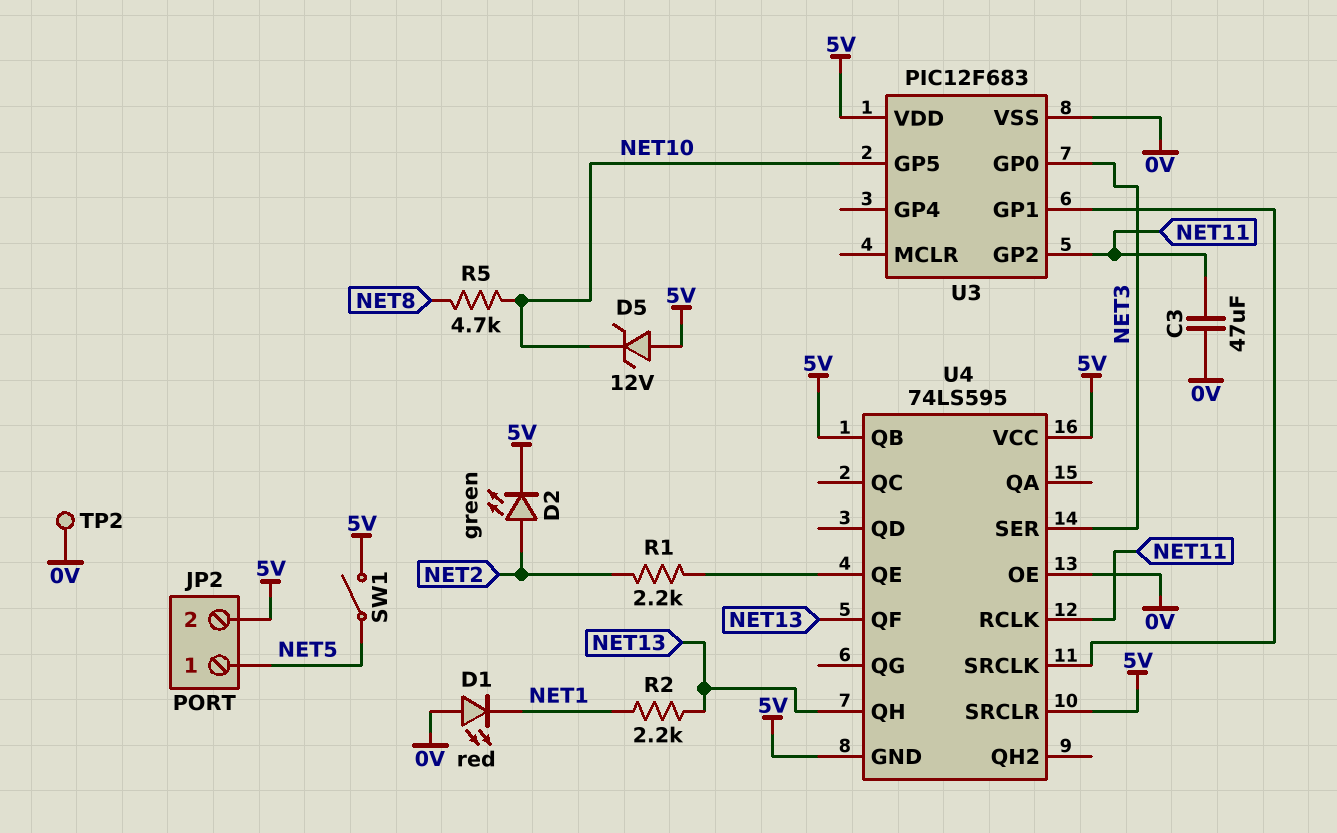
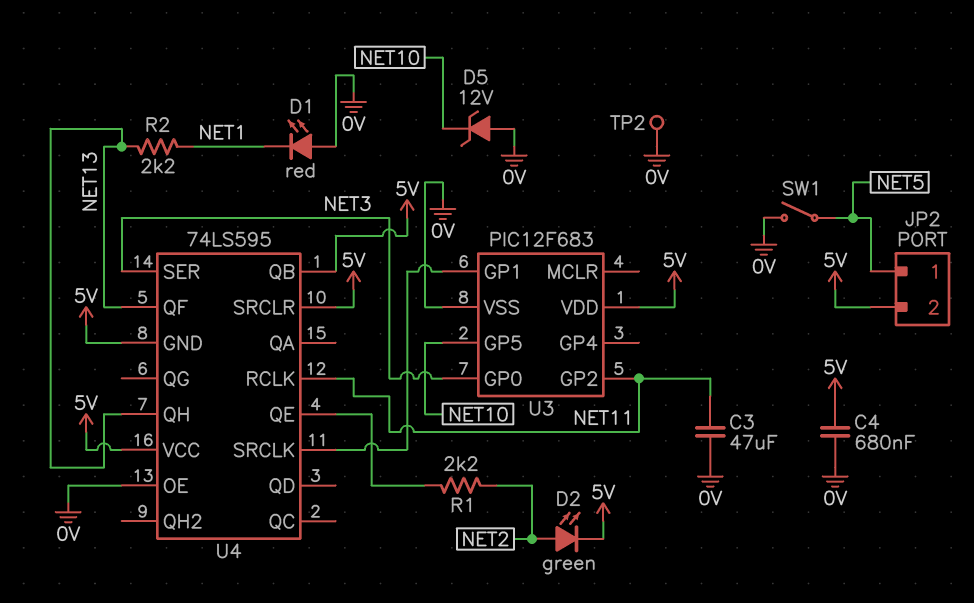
C4: none -> 680nF (0V, 5V)
D5: zener 12V (A 5V, K NET10) -> zener 12V (A 0V, K NET10)
R5: 4.7k (NET8, NET10) -> none
SW1: switch (5V, NET5) -> switch (0V, NET5)

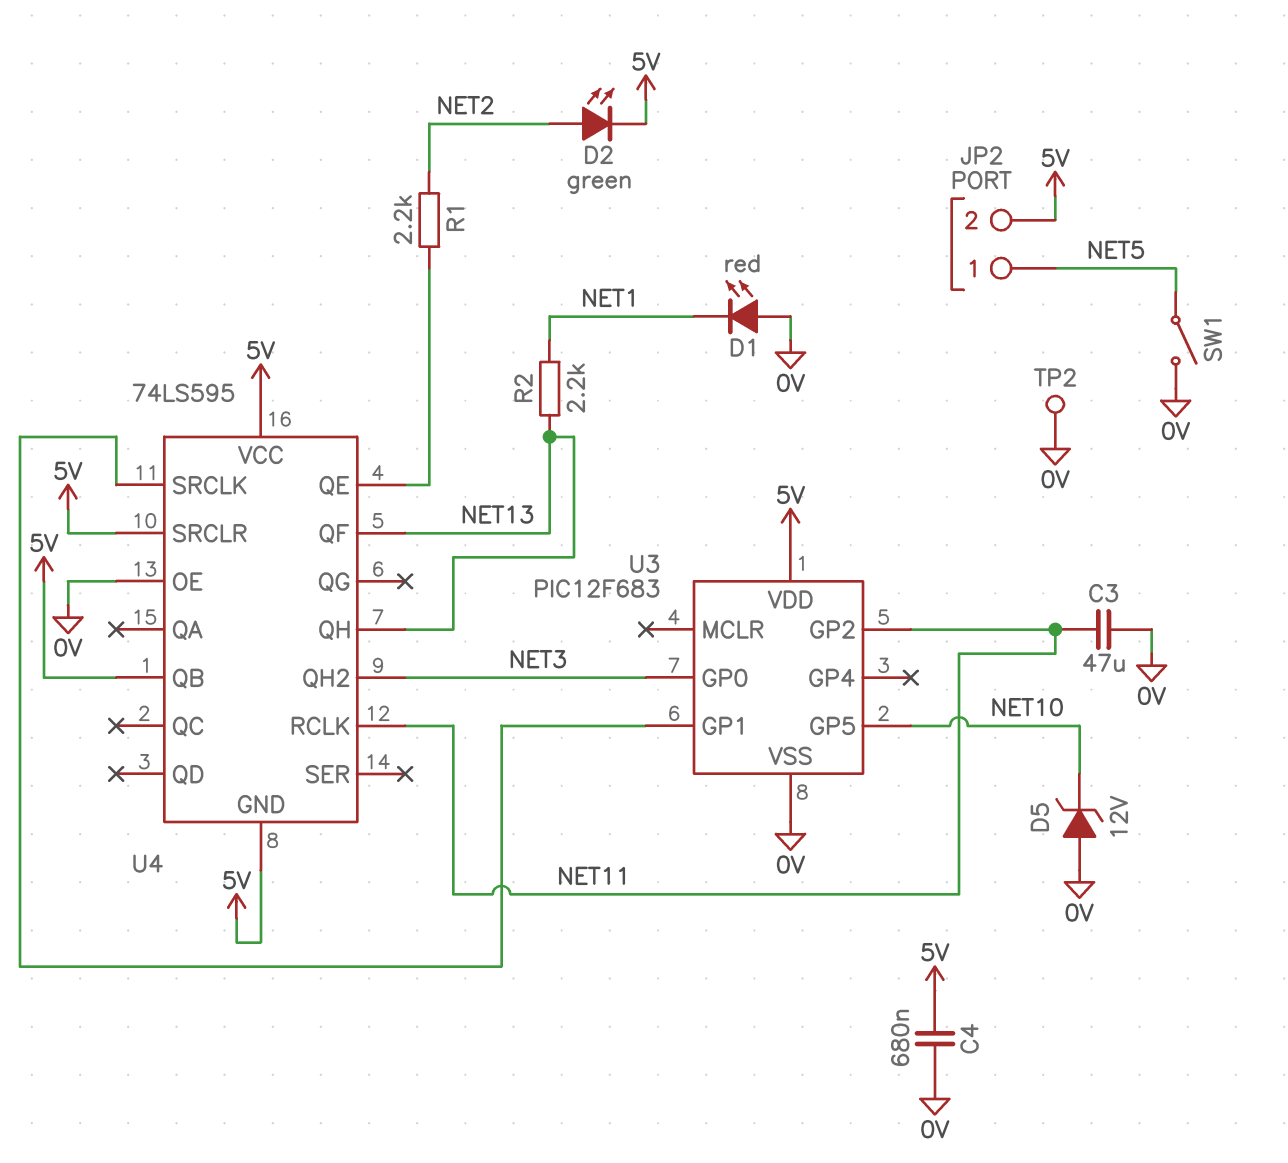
U4 pin QH2: none -> NET3
U4 pin SER: NET3 -> none

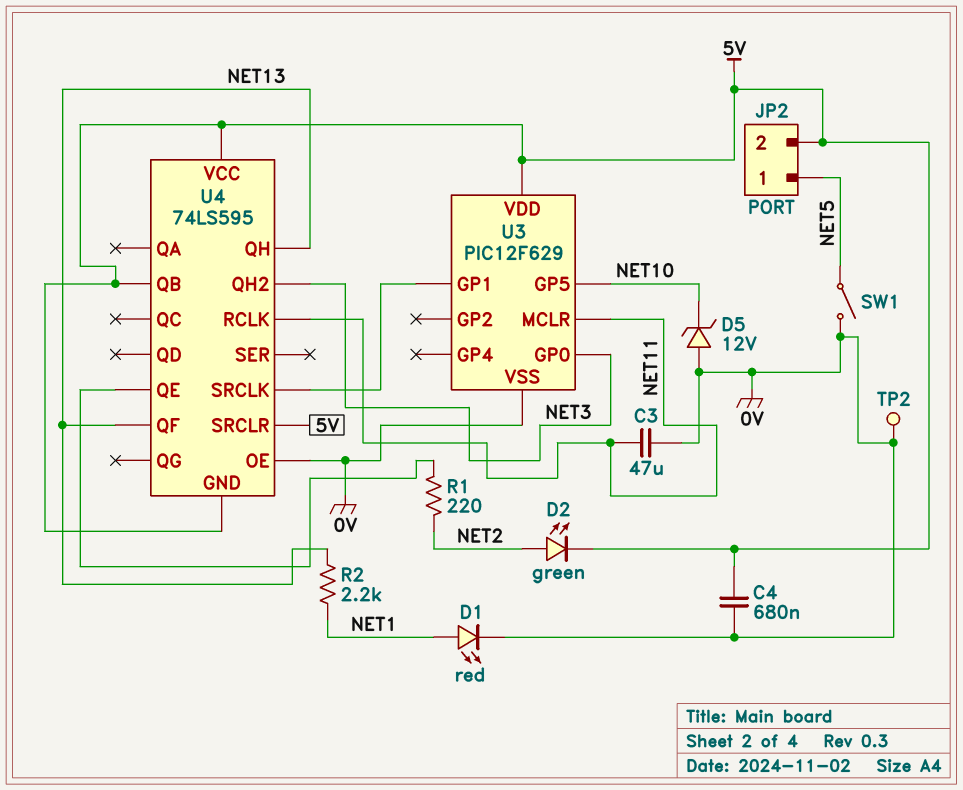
D1: LED red (A 0V, K NET1) -> LED red (A NET1, K 0V)
R1: 2.2k (NET2, U4/QE) -> 220 (NET2, U4/QE)
U3: PIC12F683 -> PIC12F629
U3 pin GP2: NET11 -> none
U3 pin MCLR: none -> NET11

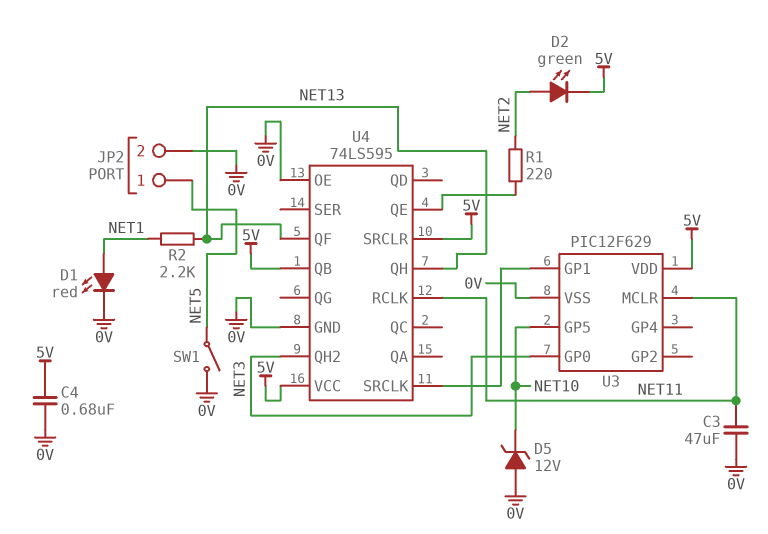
JP2 pin 2: 5V -> 0V
TP2: test point (0V) -> none
U4 pin GND: 5V -> 0V

